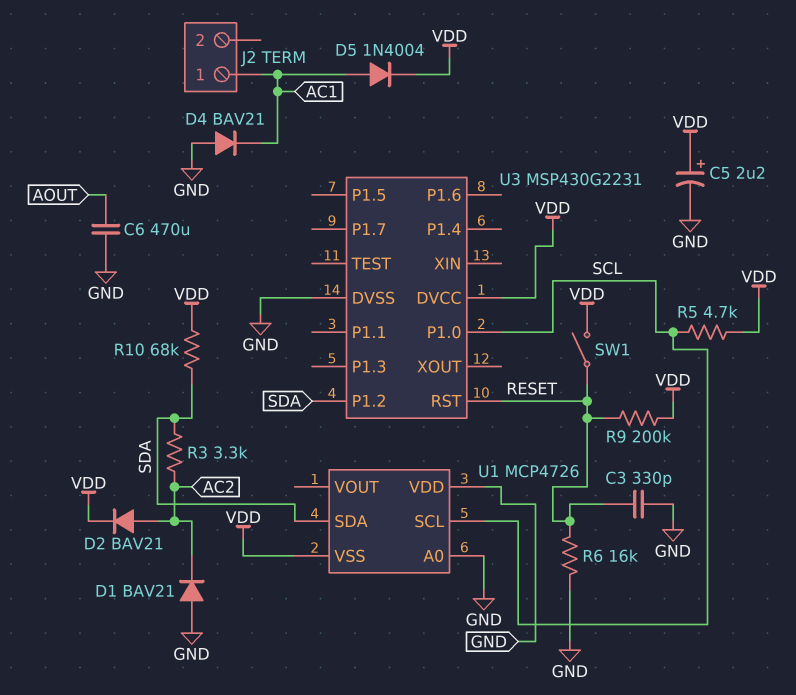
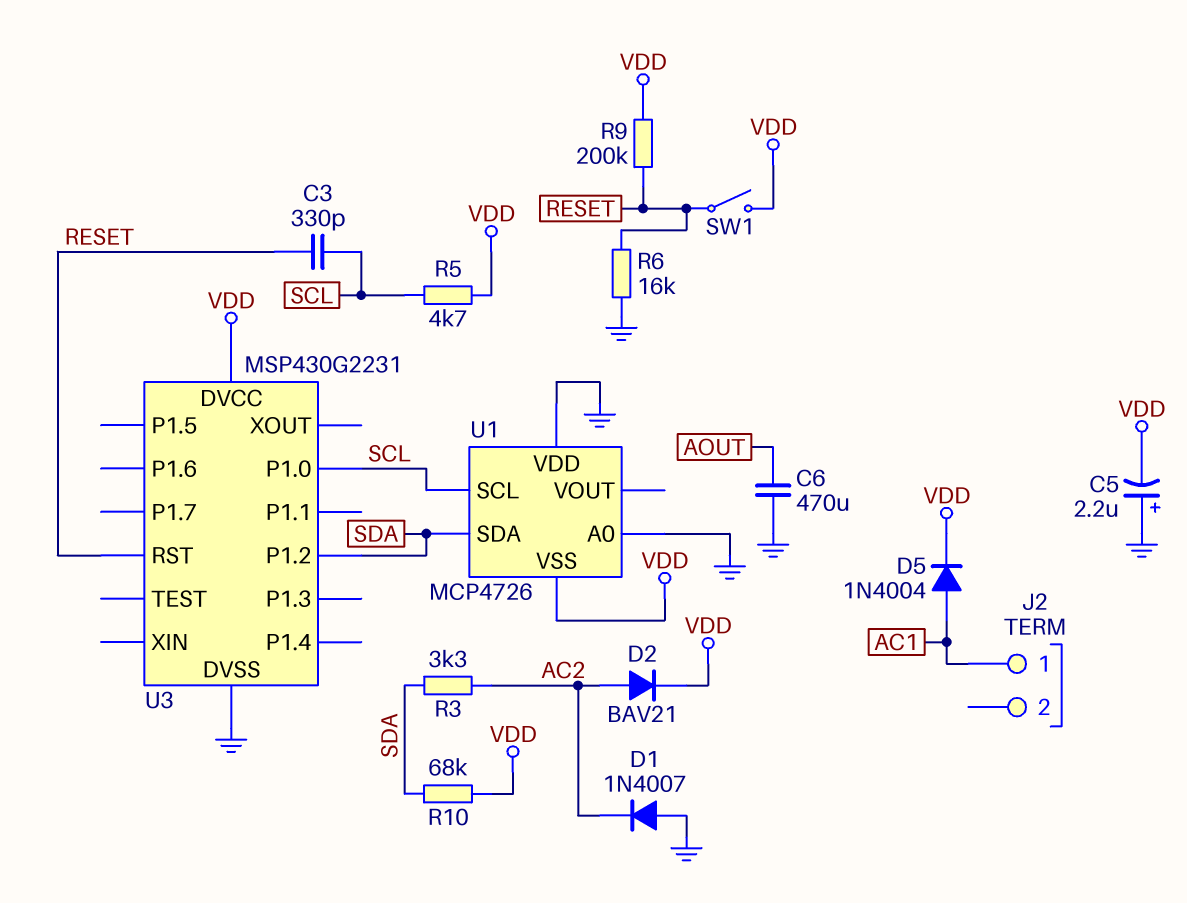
C3: 330pF (GND, RESET) -> 330pF (RESET, SCL)
C5: 2.2uF (plus VDD, minus GND) -> 2.2uF (plus GND, minus VDD)
D1: diode BAV21 (A GND, K AC2) -> diode 1N4007 (A GND, K AC2)
D4: diode BAV21 (A GND, K AC1) -> none

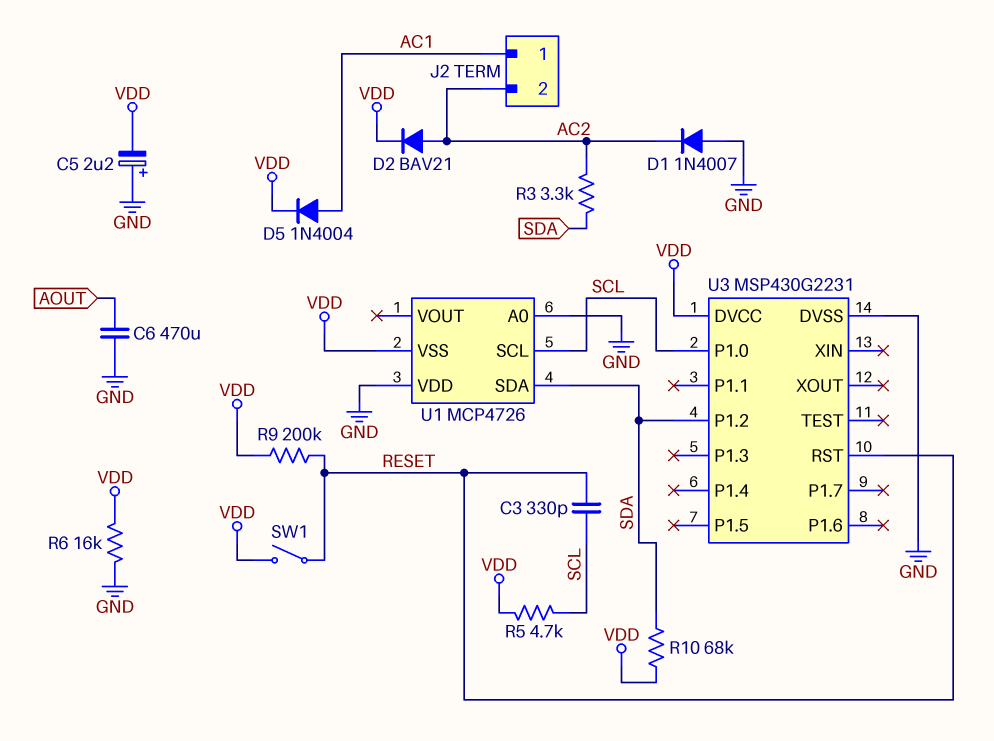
J2 pin 2: none -> AC2
R6: 16k (GND, RESET) -> 16k (GND, VDD)

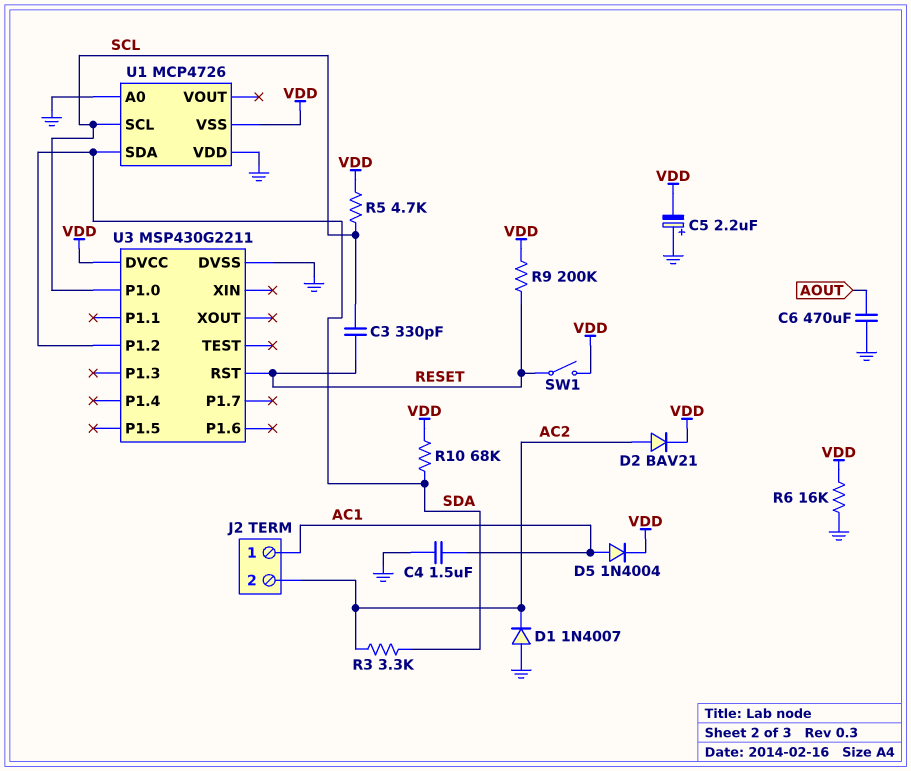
C4: none -> 1.5uF (AC1, GND)
U3: MSP430G2231 -> MSP430G2211

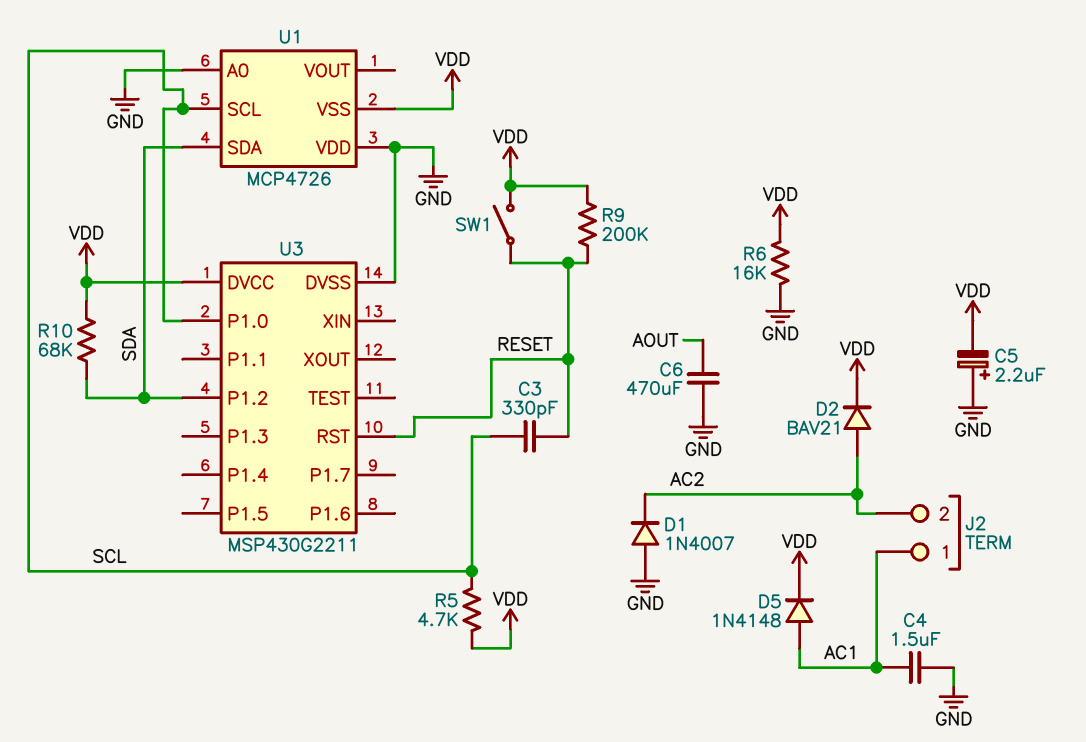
D5: diode 1N4004 (A AC1, K VDD) -> diode 1N4148 (A AC1, K VDD)
R3: 3.3k (AC2, SDA) -> none

